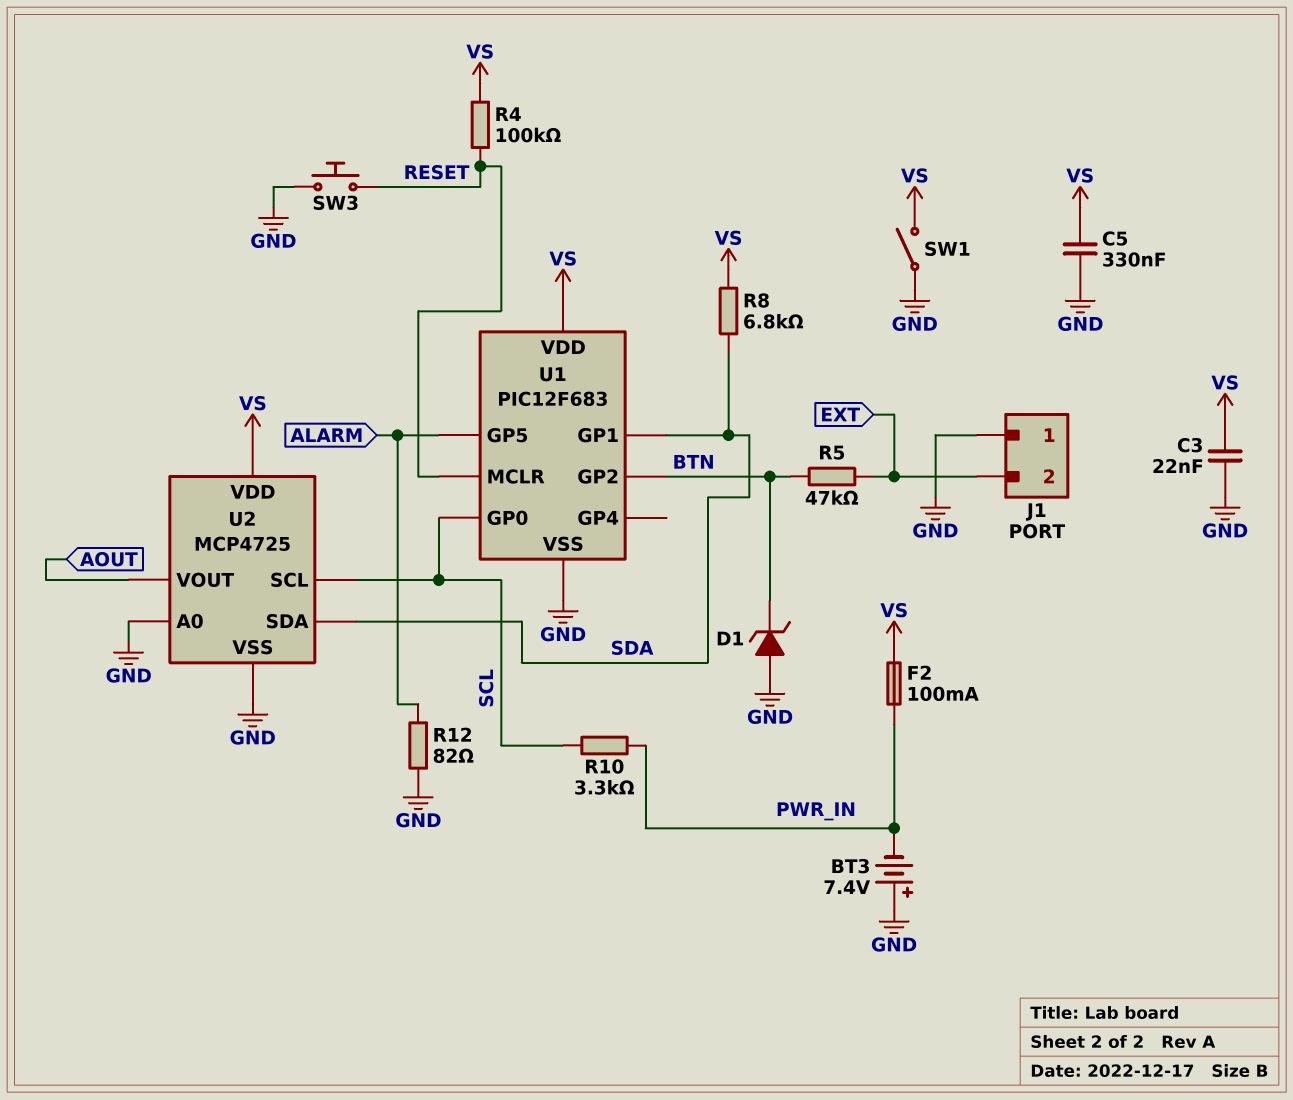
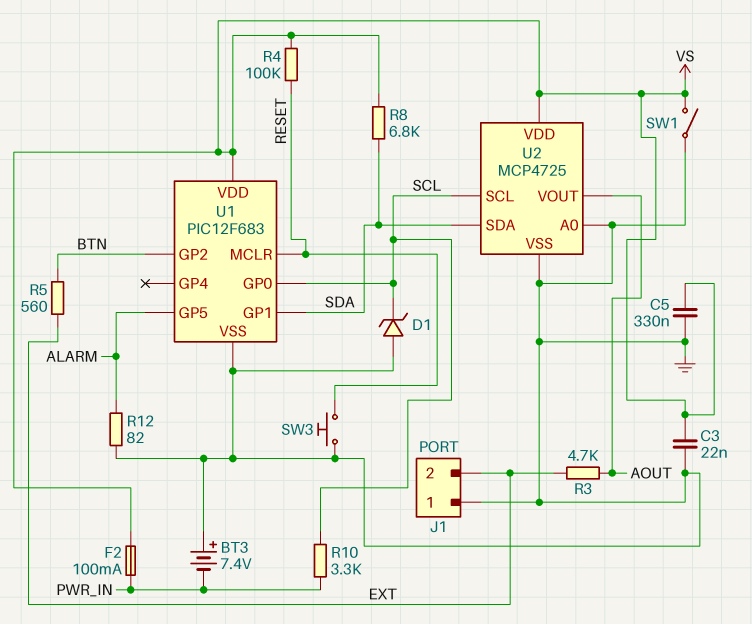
D1: zener (A GND, K BTN) -> zener (A GND, K SCL)
R3: none -> 4.7k (AOUT, EXT)
R5: 47k (BTN, EXT) -> 560 (BTN, EXT)

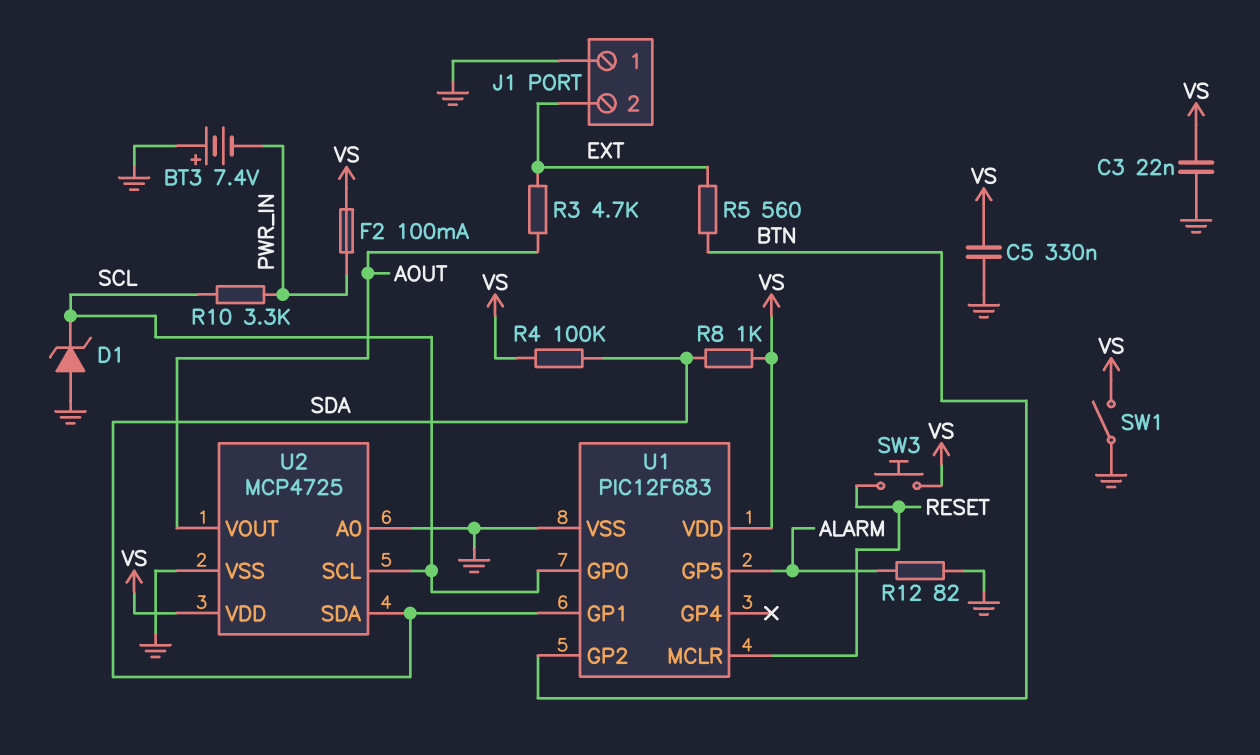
R4: 100k (RESET, VS) -> 100k (SDA, VS)
R8: 6.8k (SDA, VS) -> 1k (SDA, VS)
SW3: button (GND, RESET) -> button (RESET, VS)

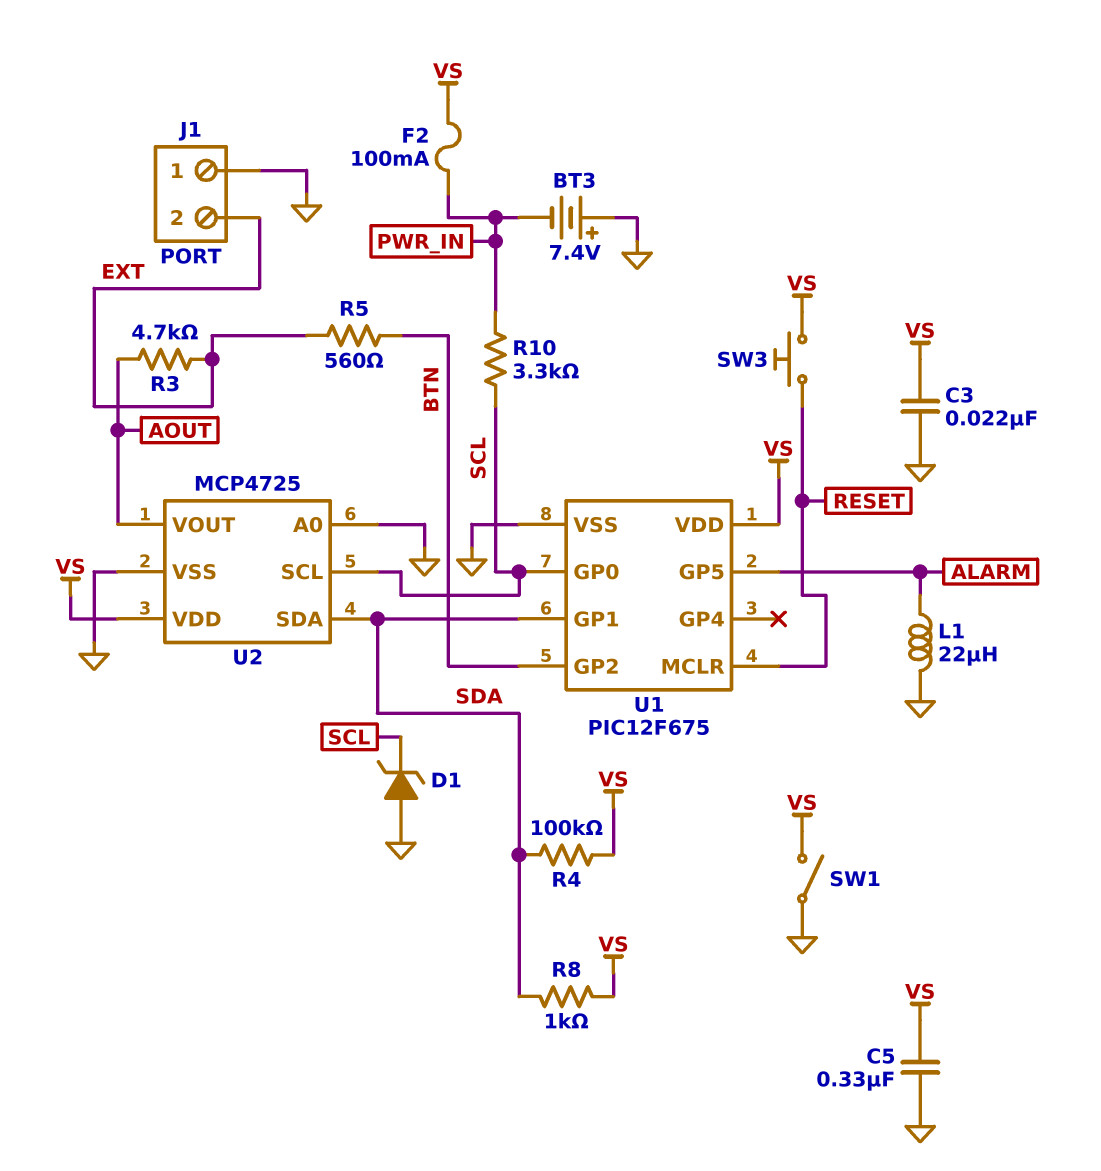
L1: none -> 22uH (ALARM, GND)
R12: 82 (ALARM, GND) -> none
U1: PIC12F683 -> PIC12F675

